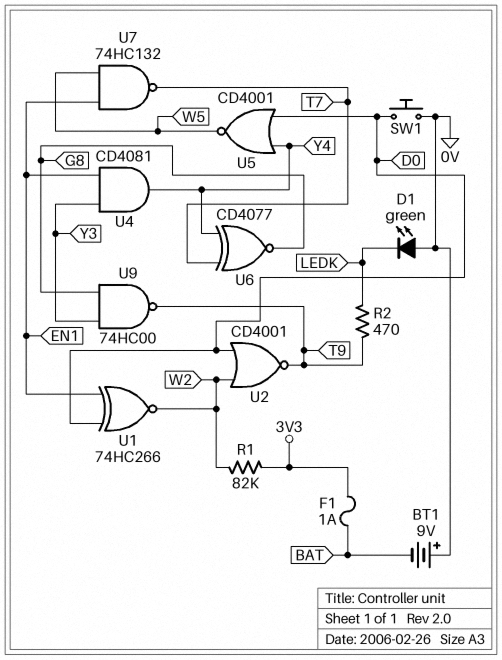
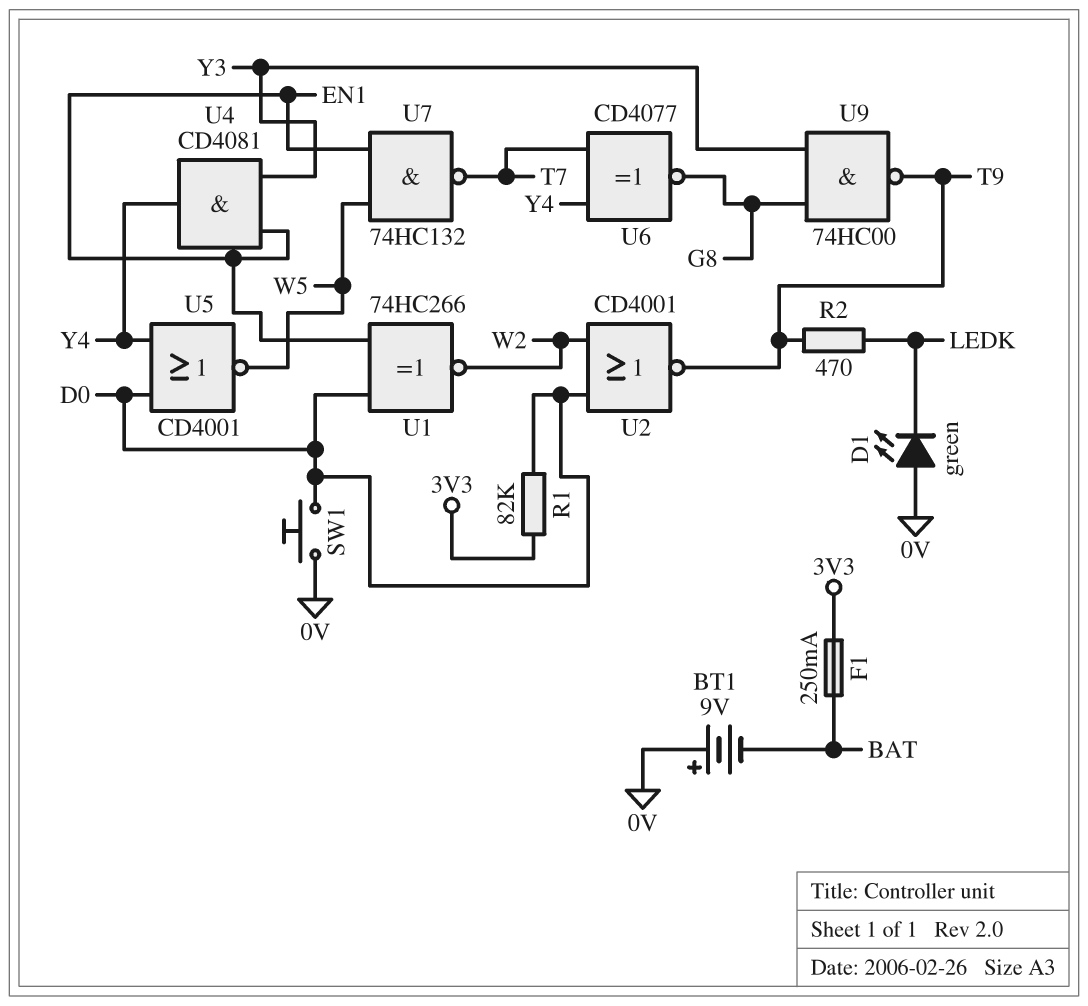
F1: 1A (3V3, BAT) -> 250mA (3V3, BAT)
R1: 82k (3V3, W2) -> 82k (3V3, D0)

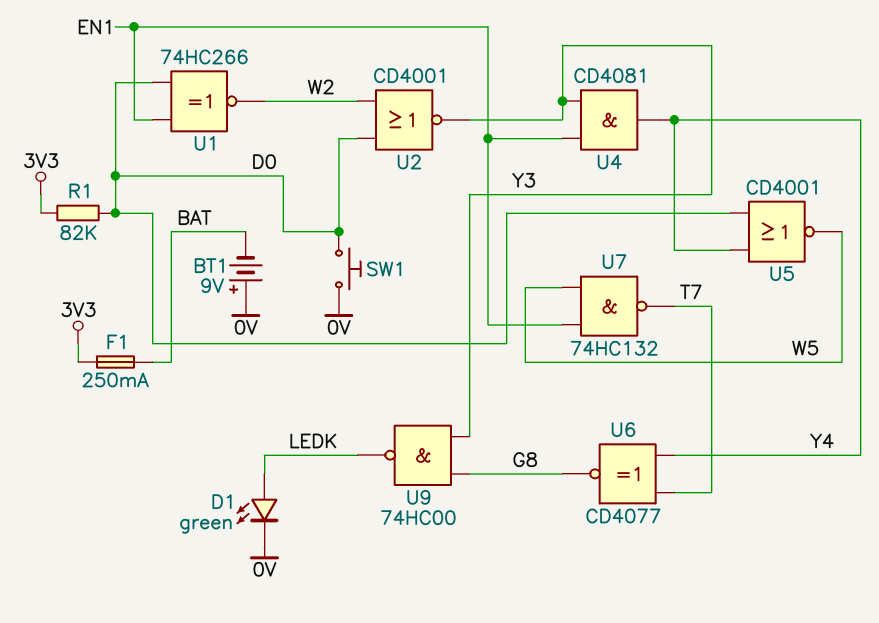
D1: LED green (A 0V, K LEDK) -> LED green (A LEDK, K 0V)
R2: 470 (LEDK, T9) -> none
U2: NOR CD4001 (in D0, in W2, out T9) -> NOR CD4001 (in D0, in W2, out Y3)
U9: NAND 74HC00 (in G8, in Y3, out T9) -> NAND 74HC00 (in G8, in Y3, out LEDK)

